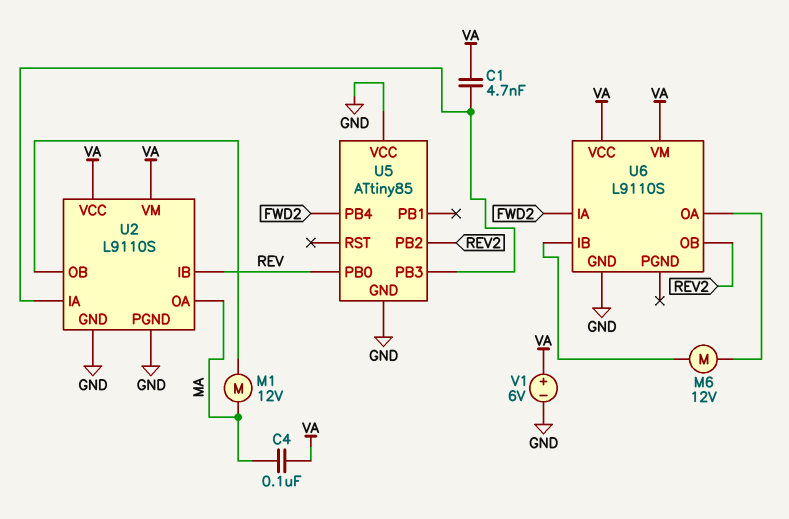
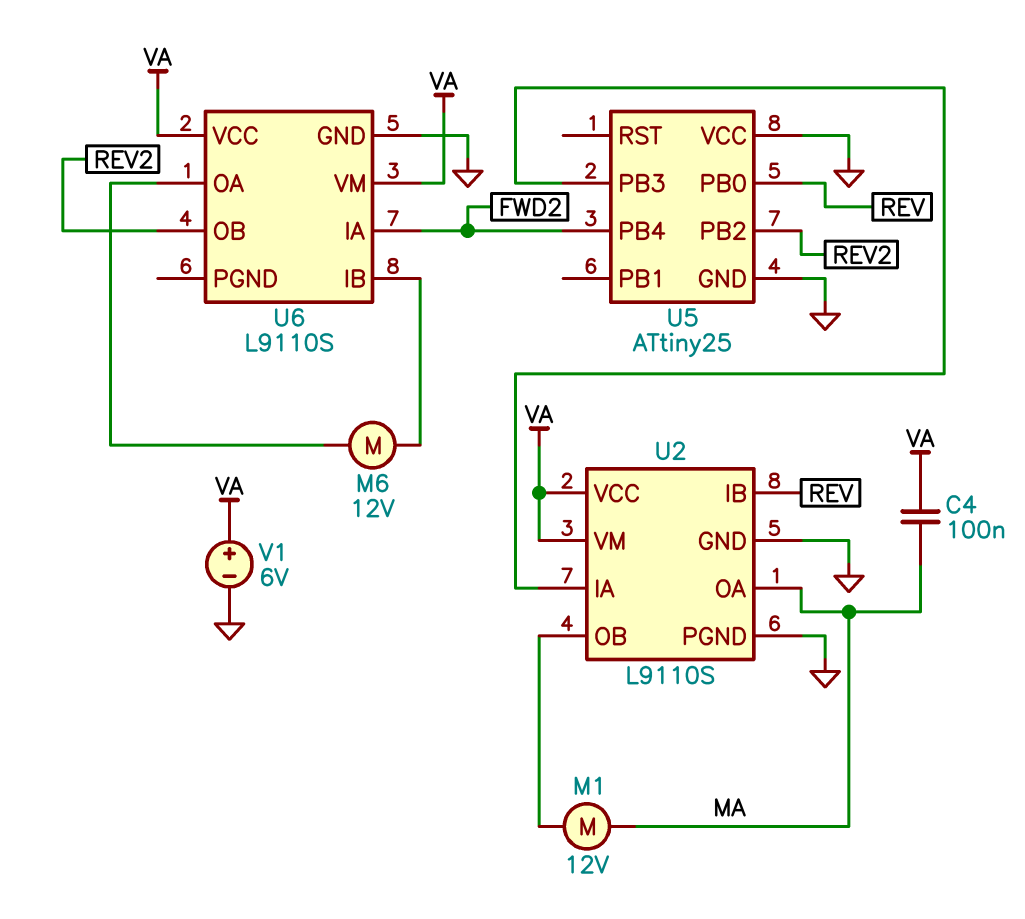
C1: 4.7nF (U2/IA, VA) -> none
U5: ATtiny85 -> ATtiny25

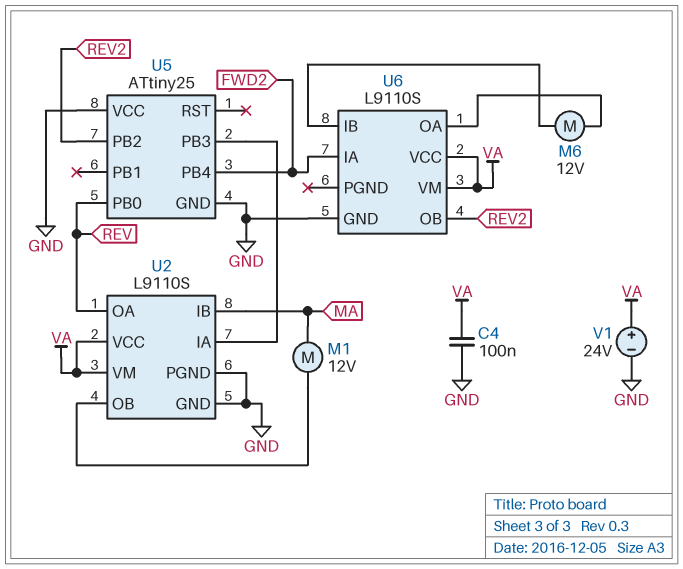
C4: 100nF (MA, VA) -> 100nF (GND, VA)
U2 pin IB: REV -> MA
U2 pin OA: MA -> REV
V1: 6V (plus VA, minus GND) -> 24V (plus VA, minus GND)

